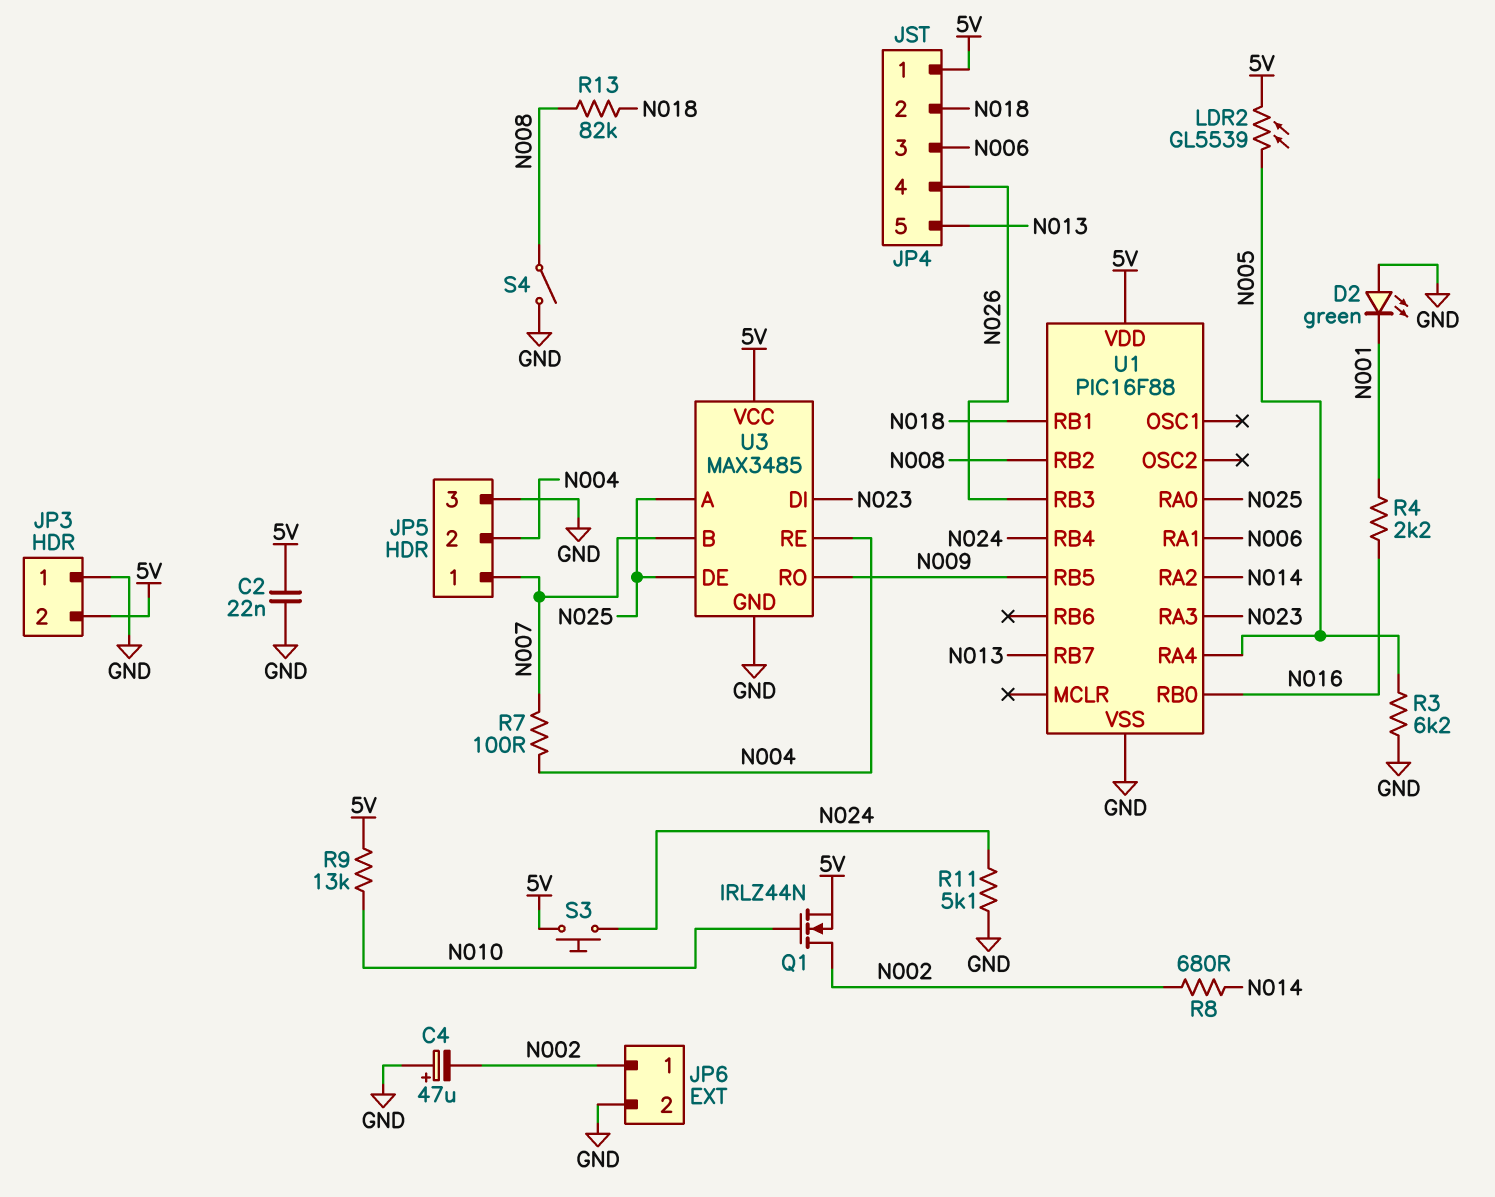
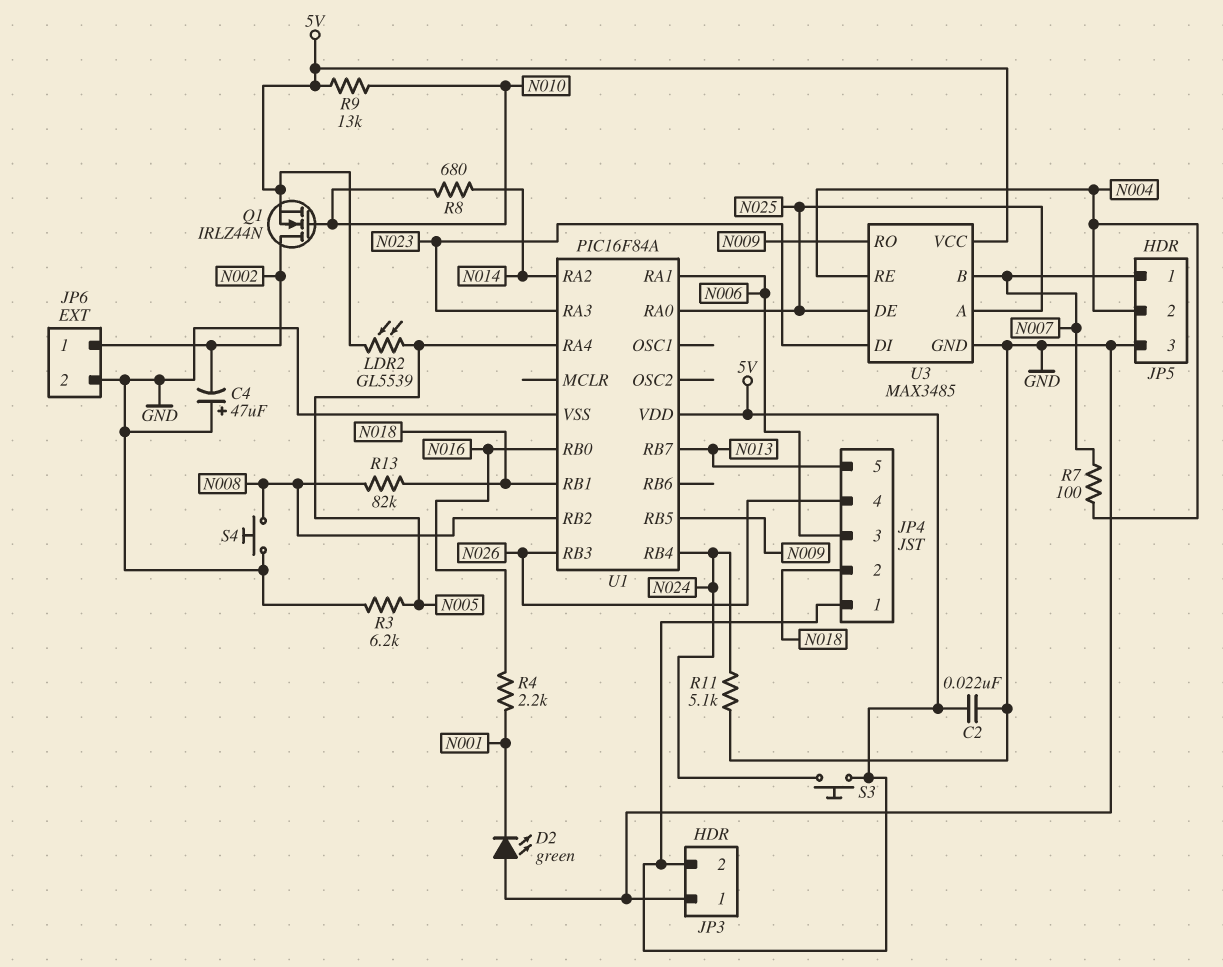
R8: 680 (N002, N014) -> 680 (N010, N014)
S4: switch (GND, N008) -> button (GND, N008)
U1: PIC16F88 -> PIC16F84A

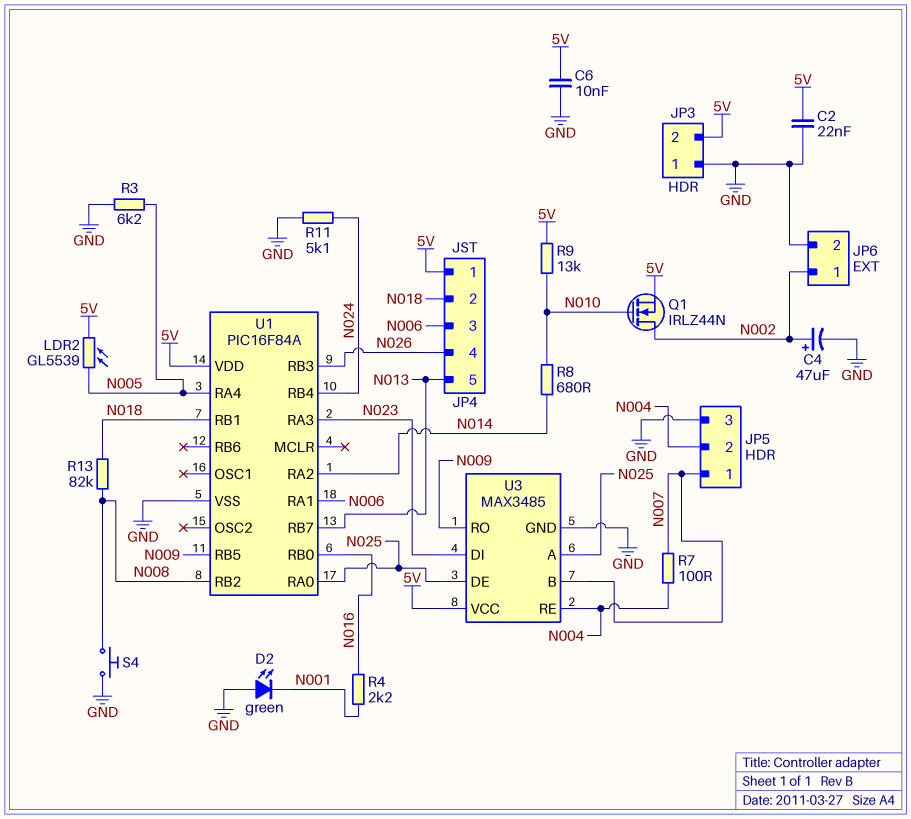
C4: 47uF (plus GND, minus N002) -> 47uF (plus N002, minus GND)
C6: none -> 10nF (5V, GND)
S3: button (5V, N024) -> none

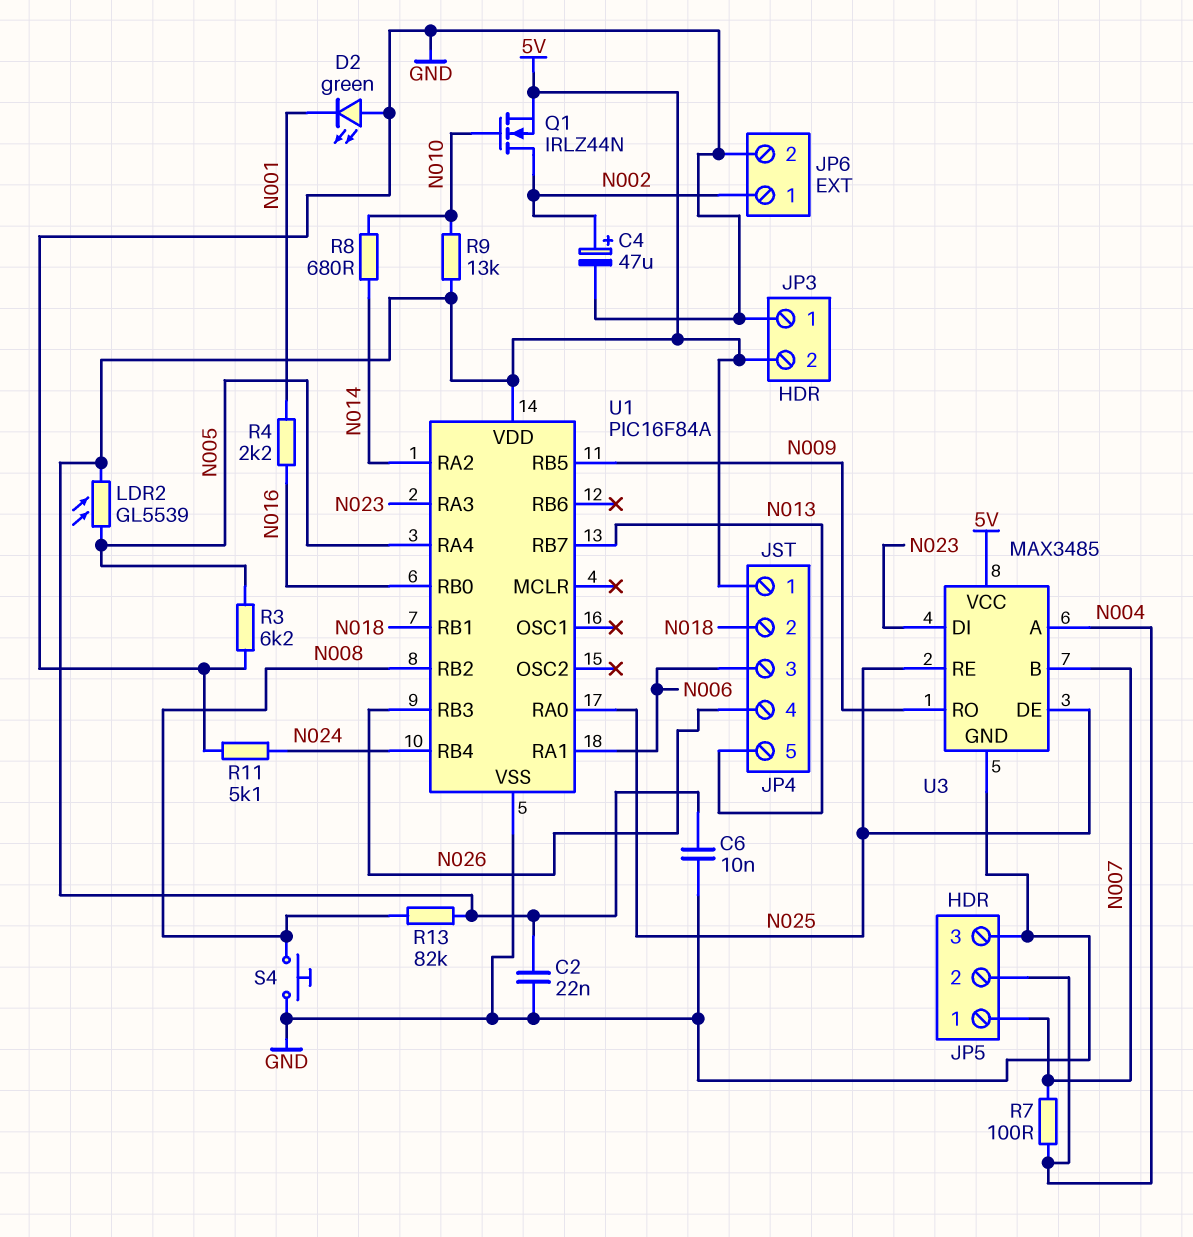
R13: 82k (N008, N018) -> 82k (5V, N008)
U3 pin A: N025 -> N004
U3 pin RE: N004 -> N025

